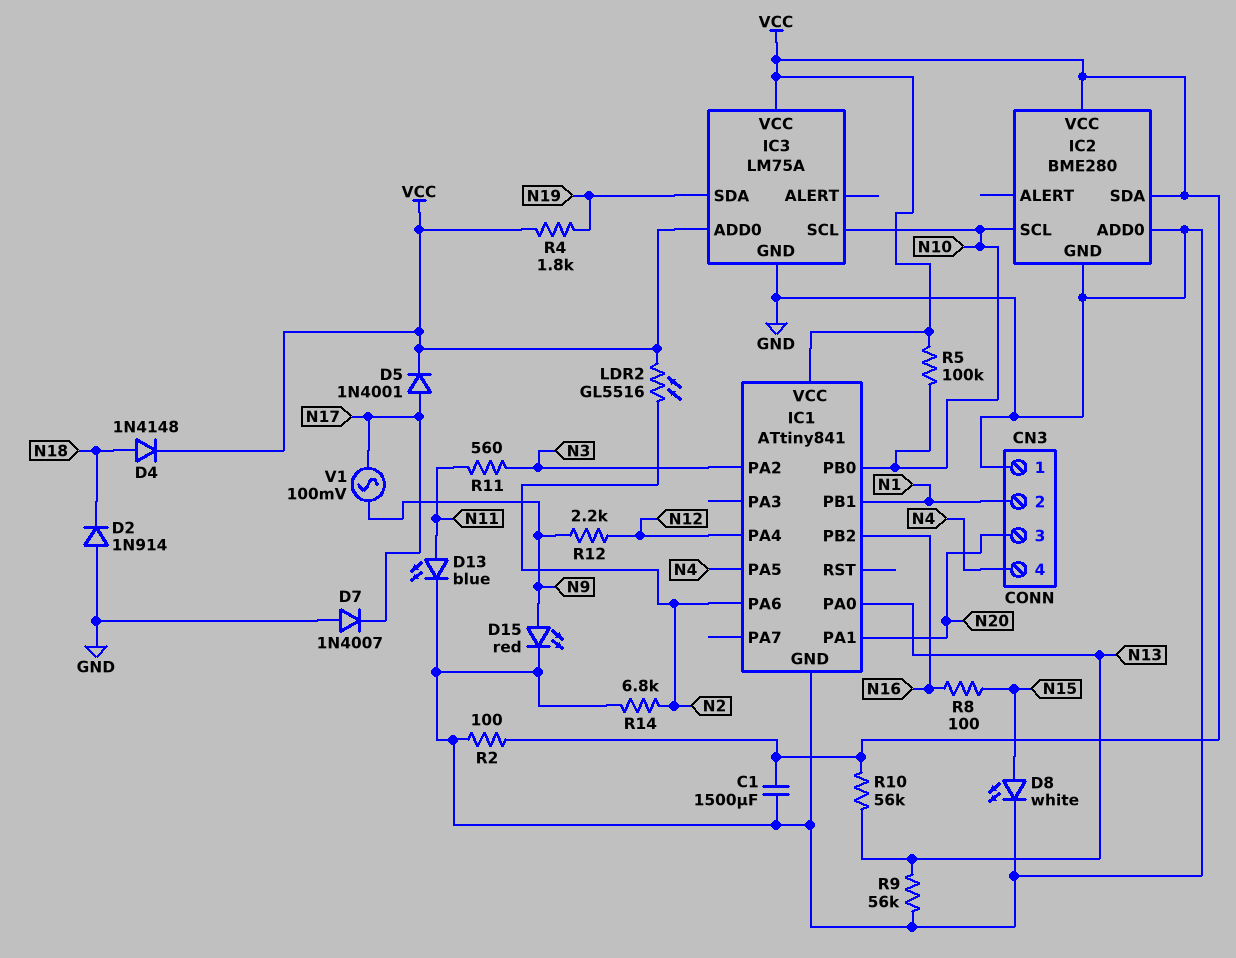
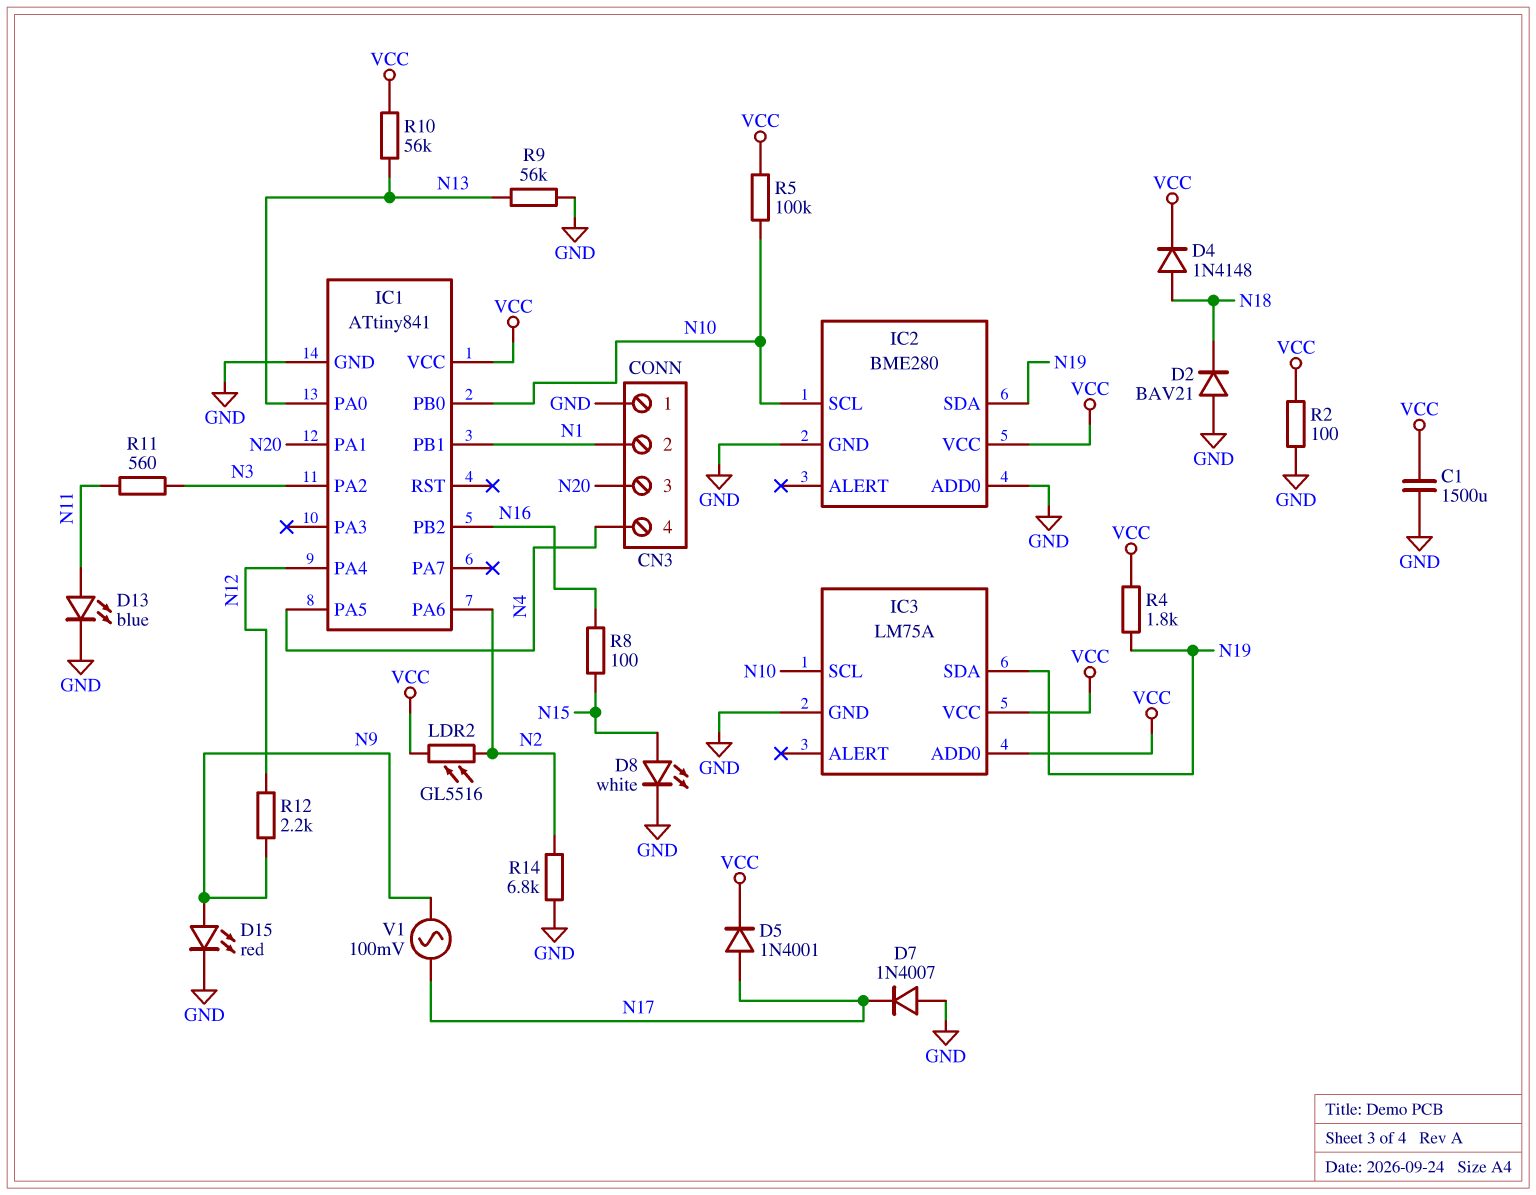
D2: diode 1N914 (A GND, K N18) -> diode BAV21 (A GND, K N18)
IC2 pin SDA: VCC -> N19

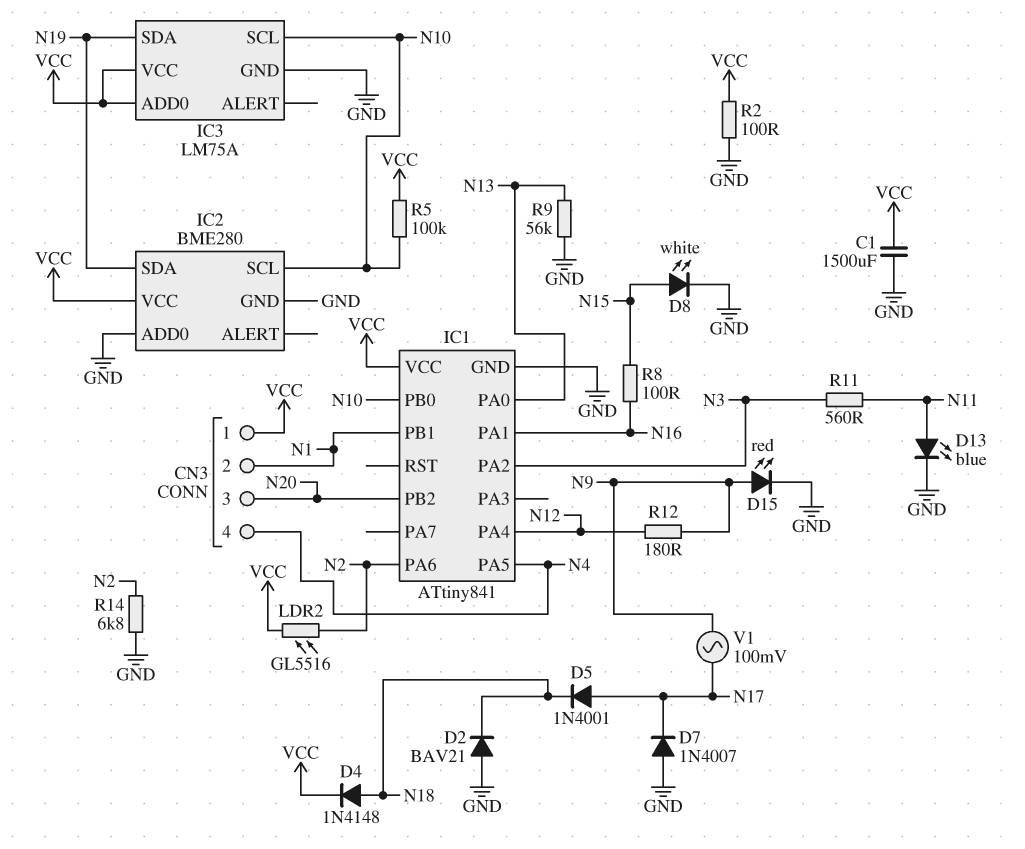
CN3 pin 1: GND -> VCC
D5: diode 1N4001 (A N17, K VCC) -> diode 1N4001 (A N17, K N18)
IC1 pin PA1: N20 -> N16
IC1 pin PB2: N16 -> N20
R4: 1.8k (N19, VCC) -> none
R10: 56k (N13, VCC) -> none
R12: 2.2k (N9, N12) -> 180 (N9, N12)

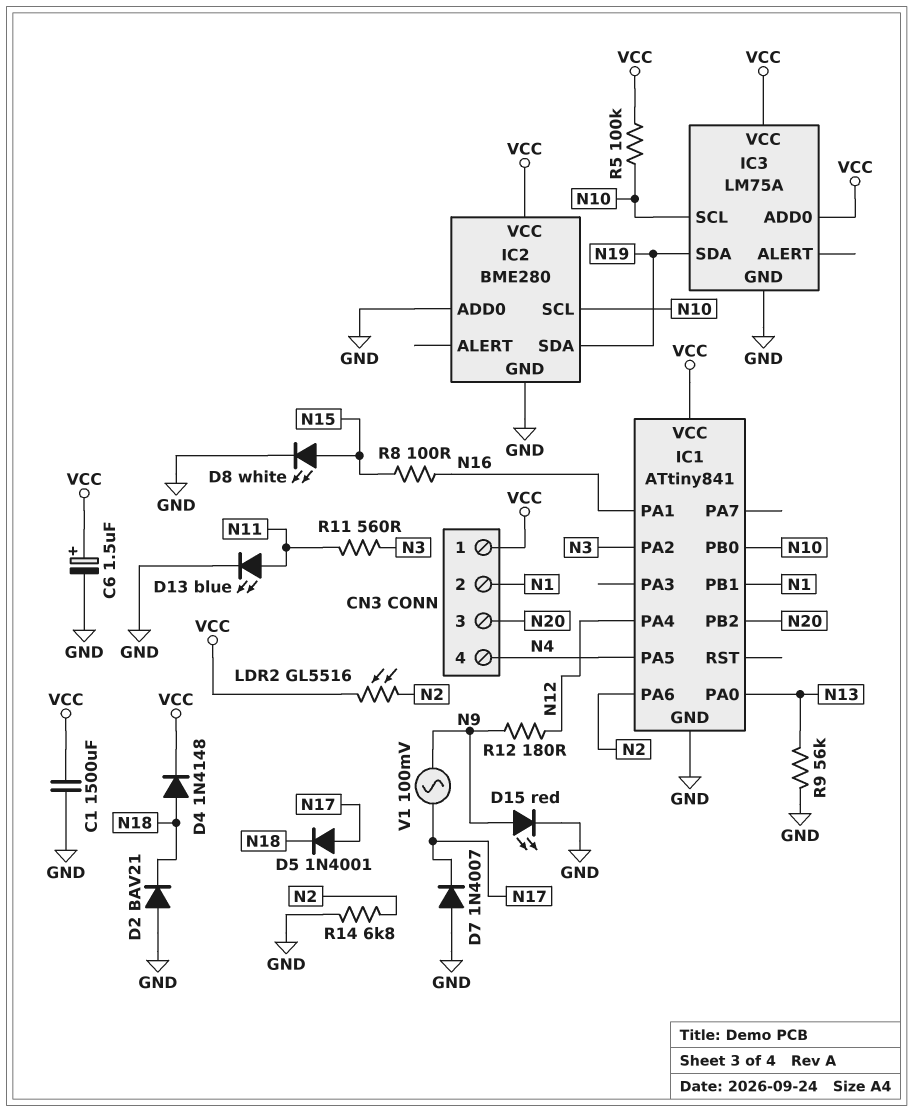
C6: none -> 1.5uF (plus VCC, minus GND)
R2: 100 (GND, VCC) -> none

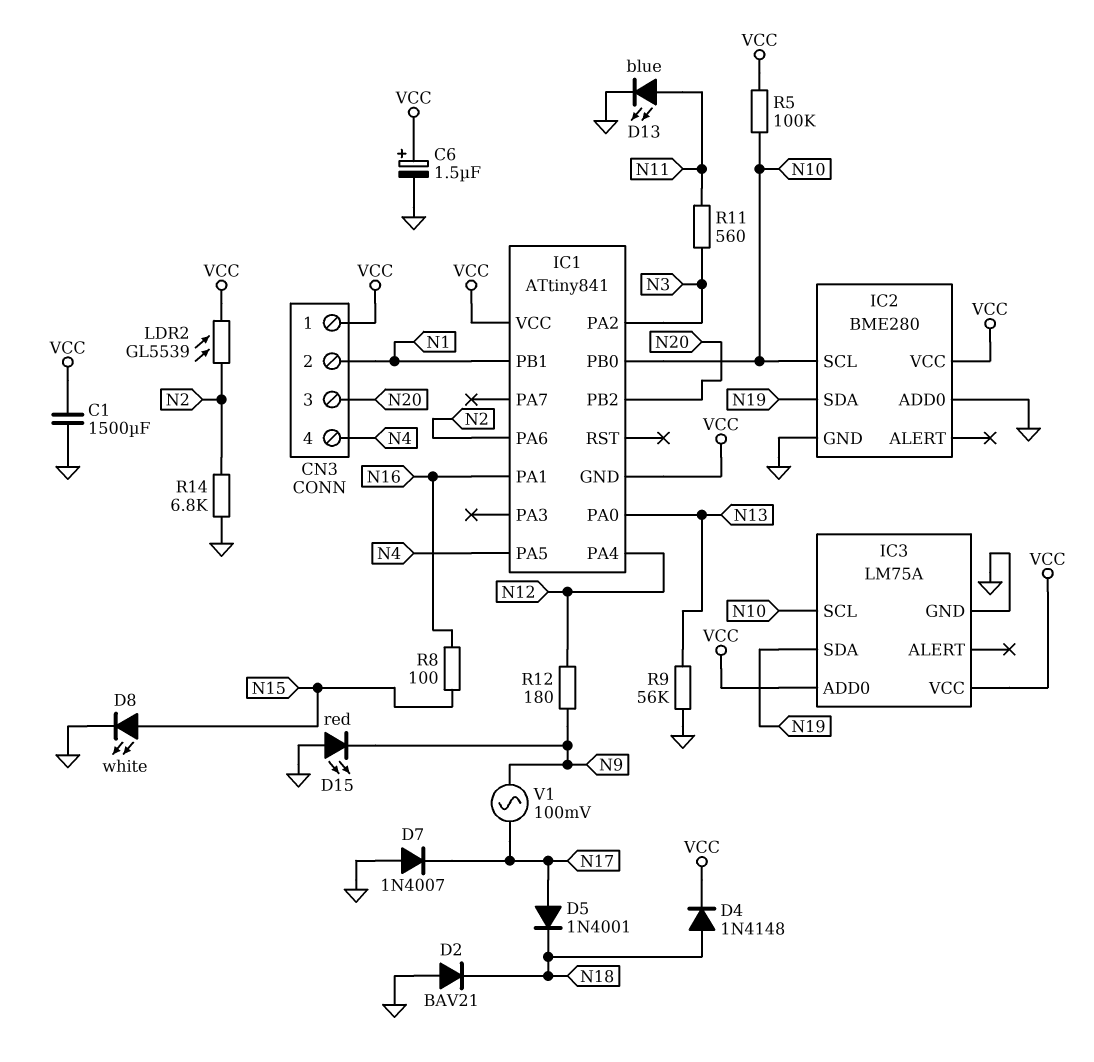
D15: LED red (A N9, K GND) -> LED red (A GND, K N9)
IC1 pin GND: GND -> VCC
LDR2: GL5516 (N2, VCC) -> GL5539 (N2, VCC)

